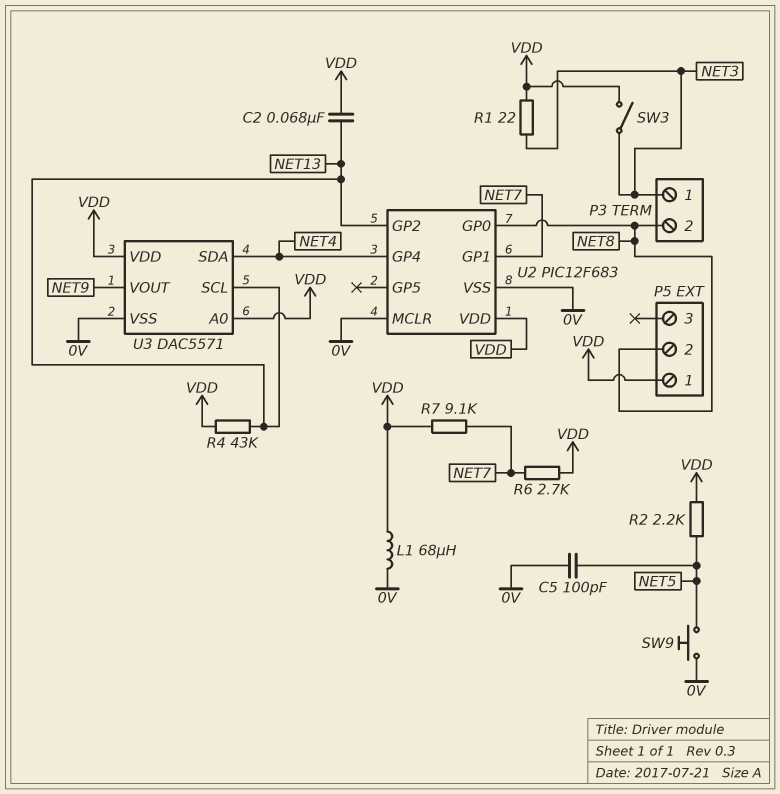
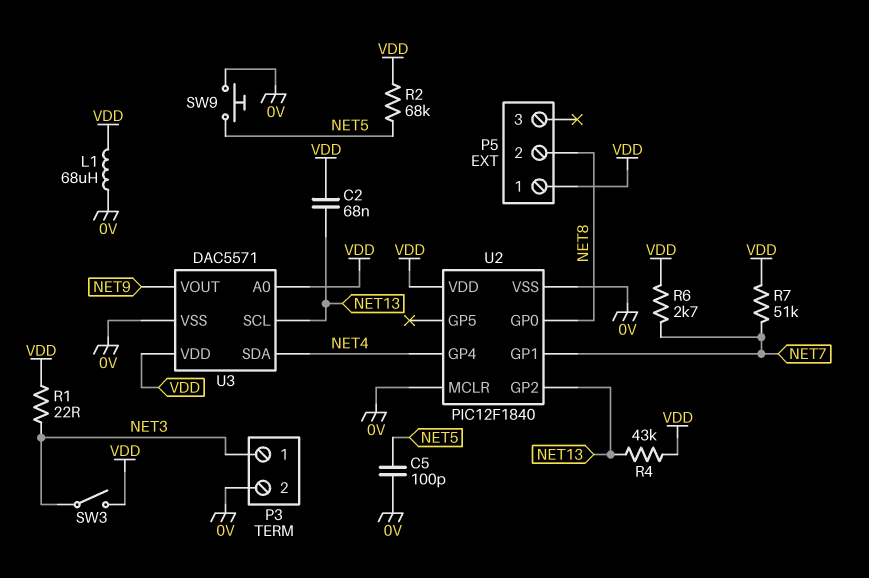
P3 pin 2: NET8 -> 0V
R2: 2.2k (NET5, VDD) -> 68k (NET5, VDD)
R7: 9.1k (NET7, VDD) -> 51k (NET7, VDD)
U2: PIC12F683 -> PIC12F1840

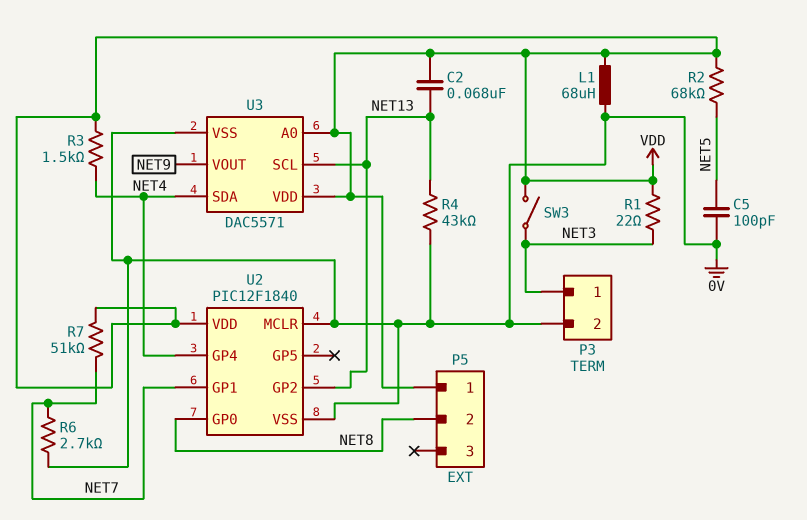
R3: none -> 1.5k (NET4, VDD)
R4: 43k (NET13, VDD) -> 43k (0V, NET13)
R6: 2.7k (NET7, VDD) -> 2.7k (0V, NET7)
SW9: button (0V, NET5) -> none

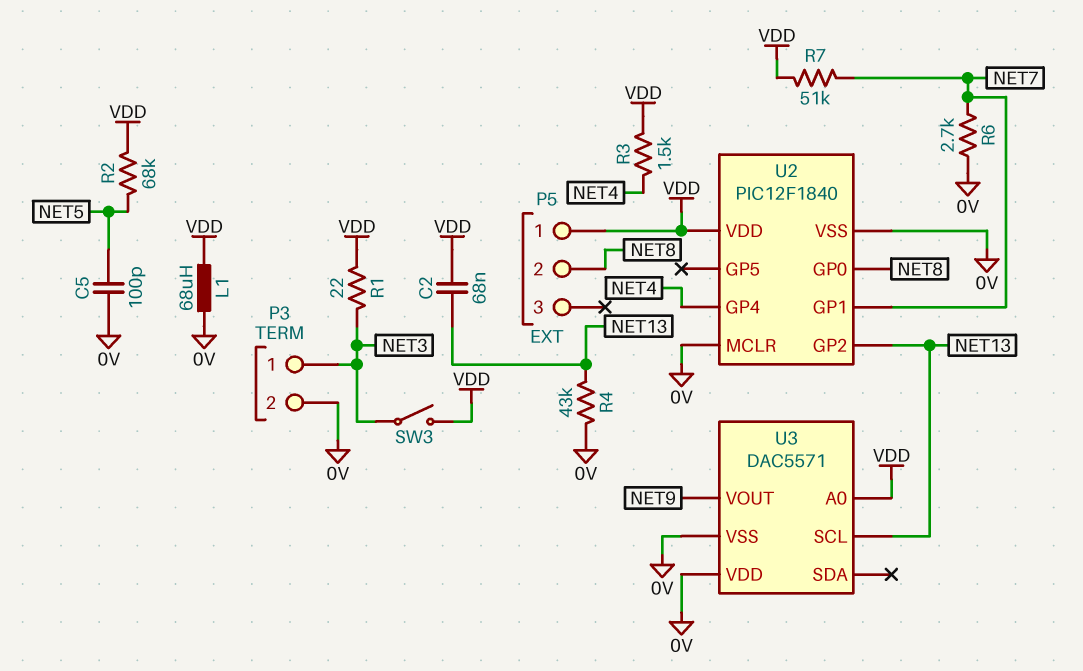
U3 pin SDA: NET4 -> none
U3 pin VDD: VDD -> 0V

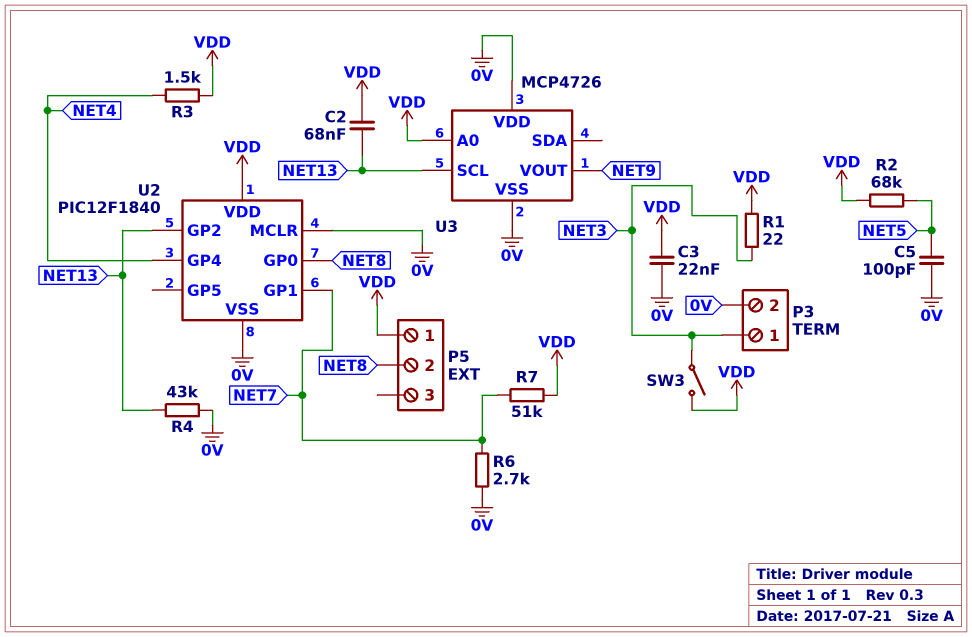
C3: none -> 22nF (0V, VDD)
L1: 68uH (0V, VDD) -> none
U3: DAC5571 -> MCP4726

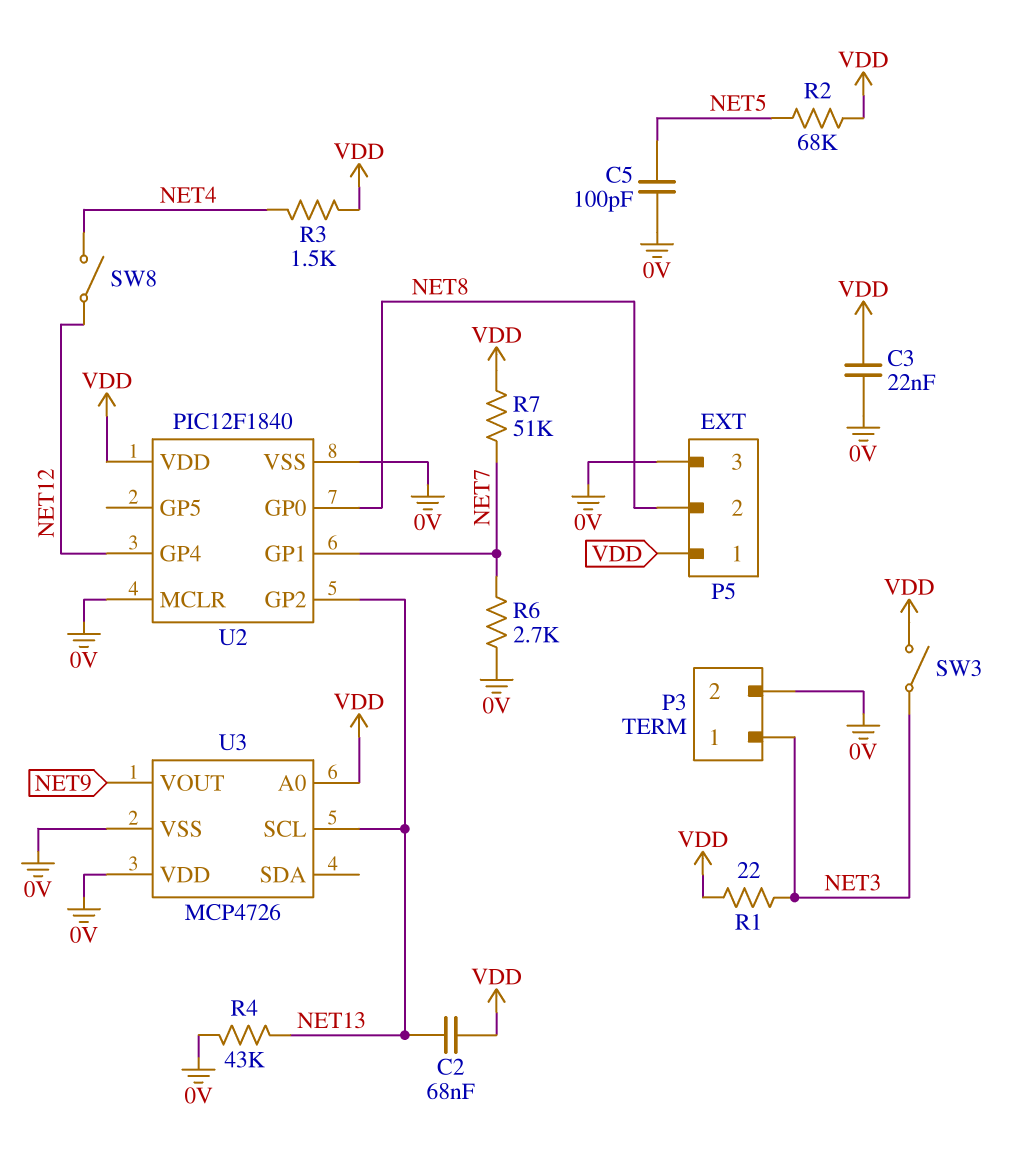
P5 pin 3: none -> 0V
SW8: none -> switch (NET4, NET12)
U2 pin GP4: NET4 -> NET12

